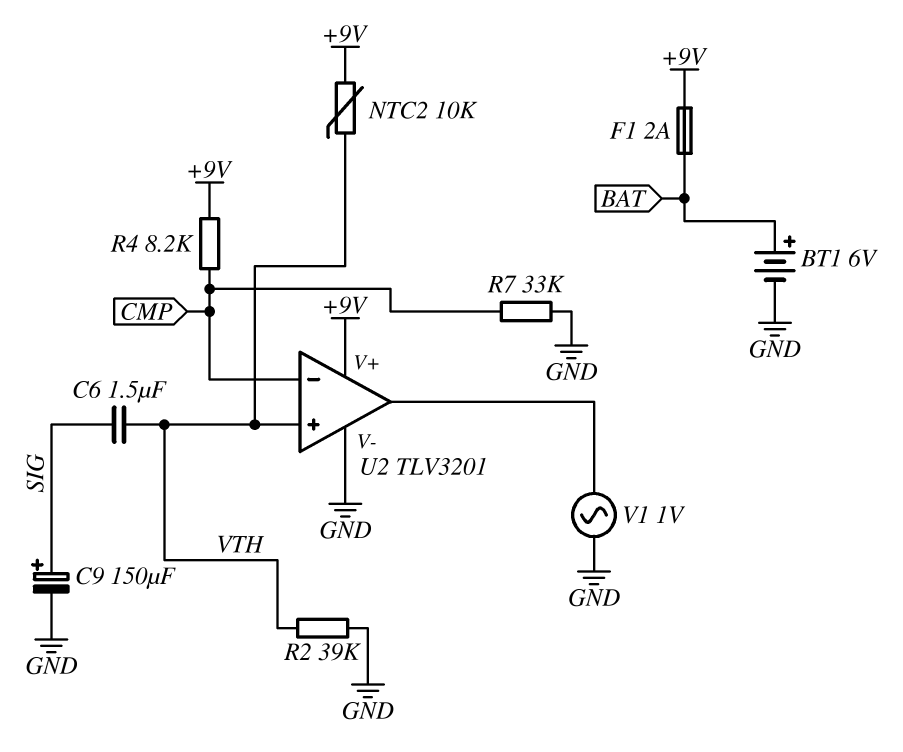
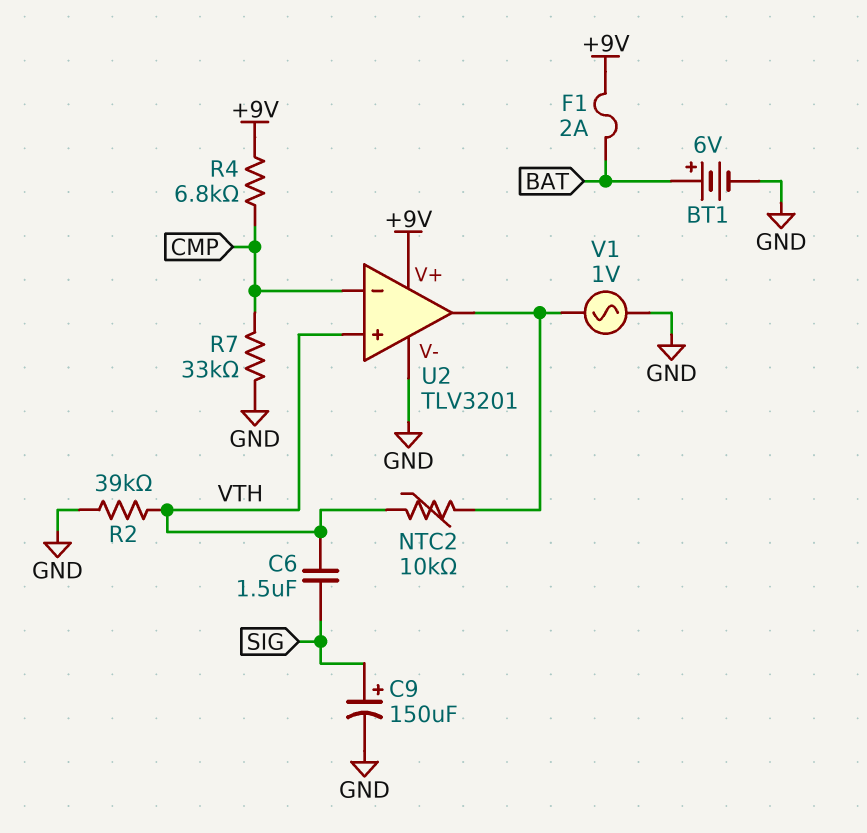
NTC2: 10k (+9V, VTH) -> 10k (U2/out, VTH)
R4: 8.2k (+9V, CMP) -> 6.8k (+9V, CMP)

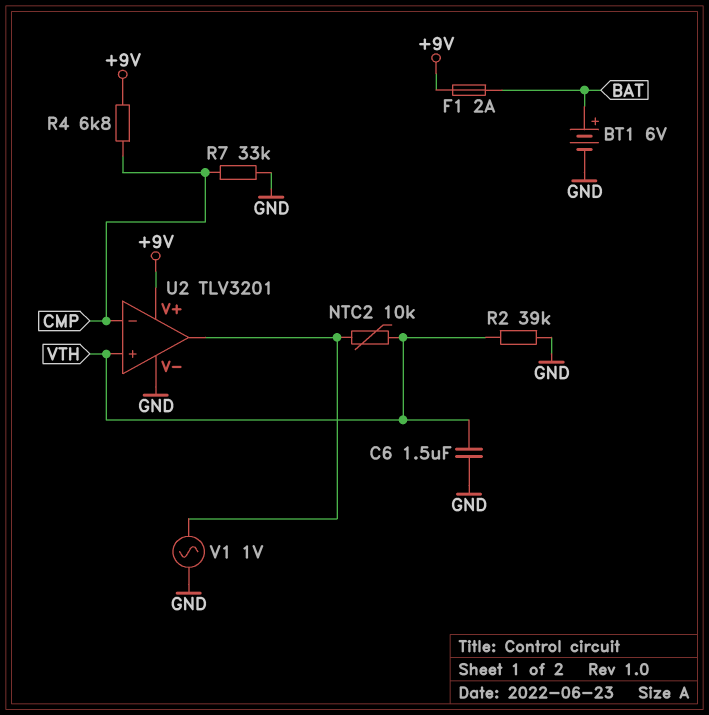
C6: 1.5uF (SIG, VTH) -> 1.5uF (GND, VTH)
C9: 150uF (plus SIG, minus GND) -> none

